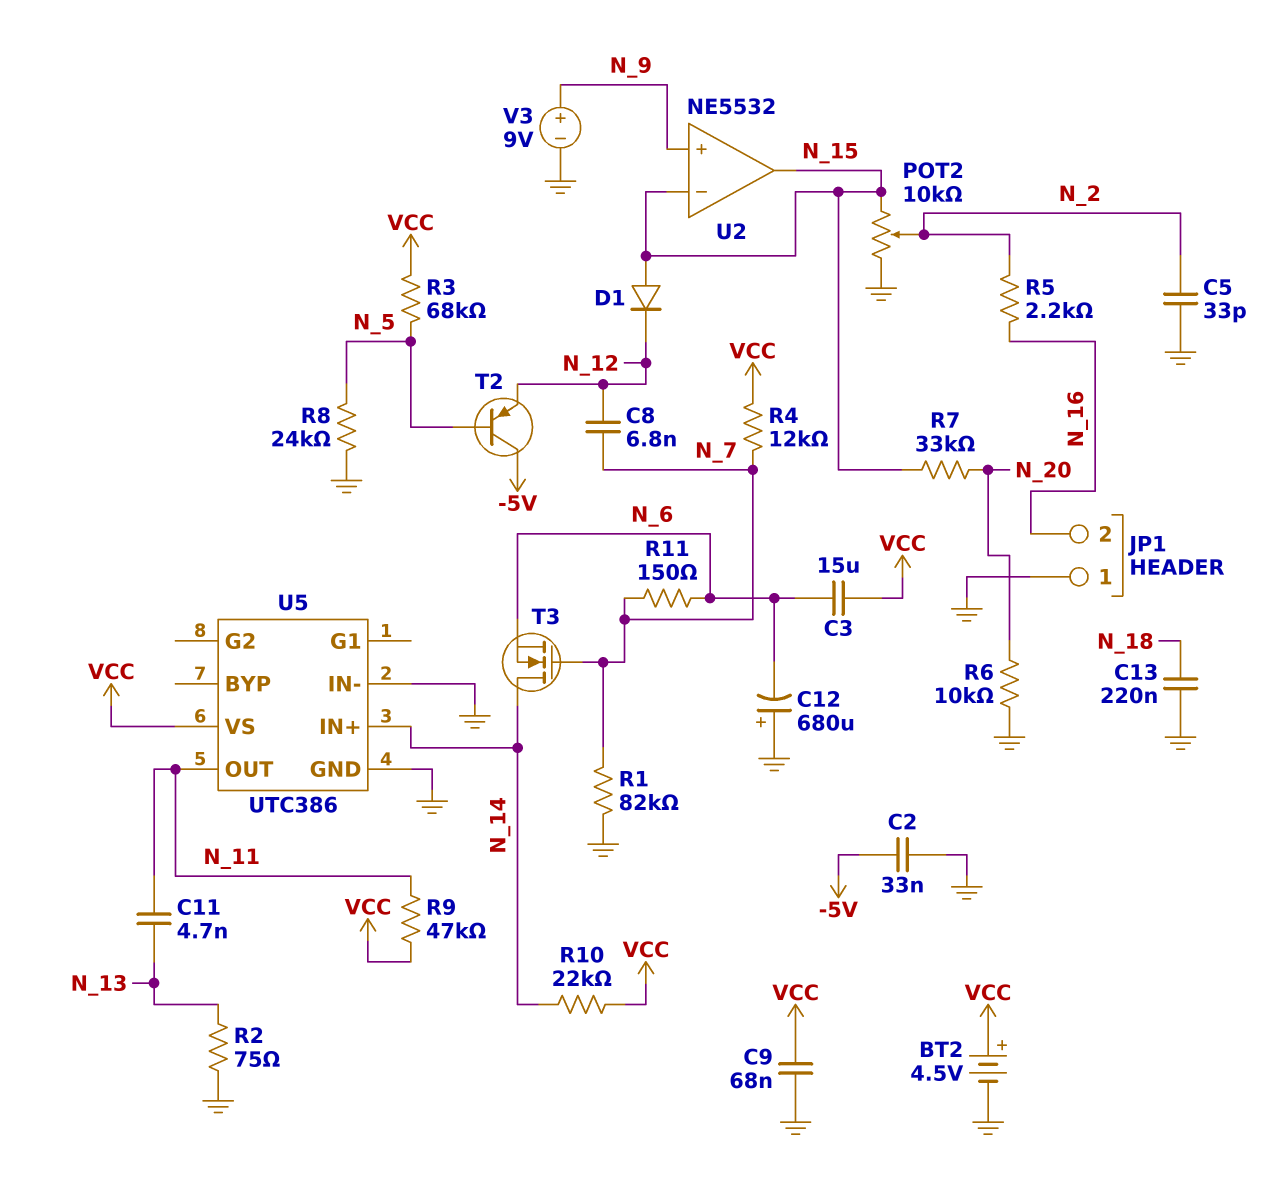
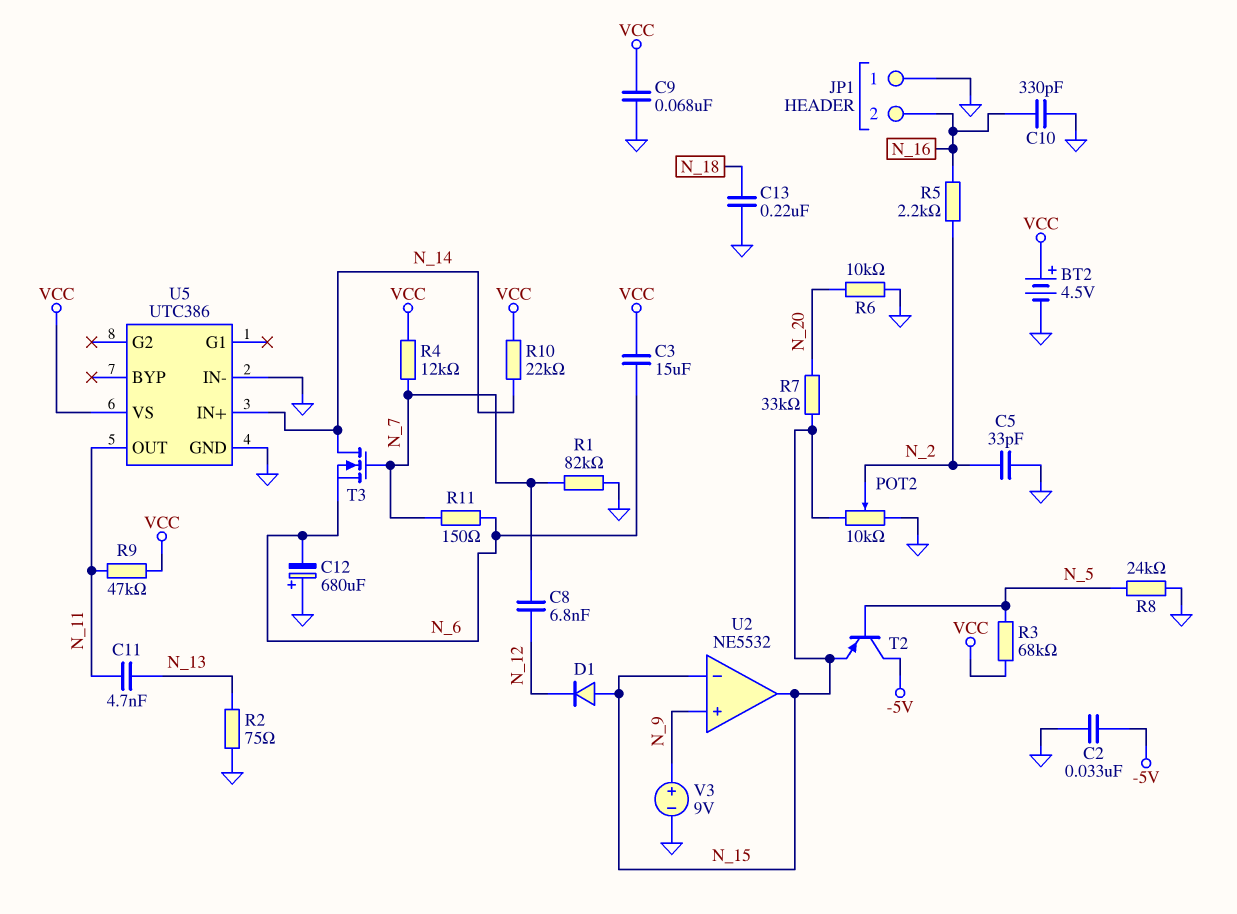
C10: none -> 330pF (GND, N_16)
T2: PNP (B N_5, C -5V, E N_12) -> PNP (B N_5, C -5V, E N_15)

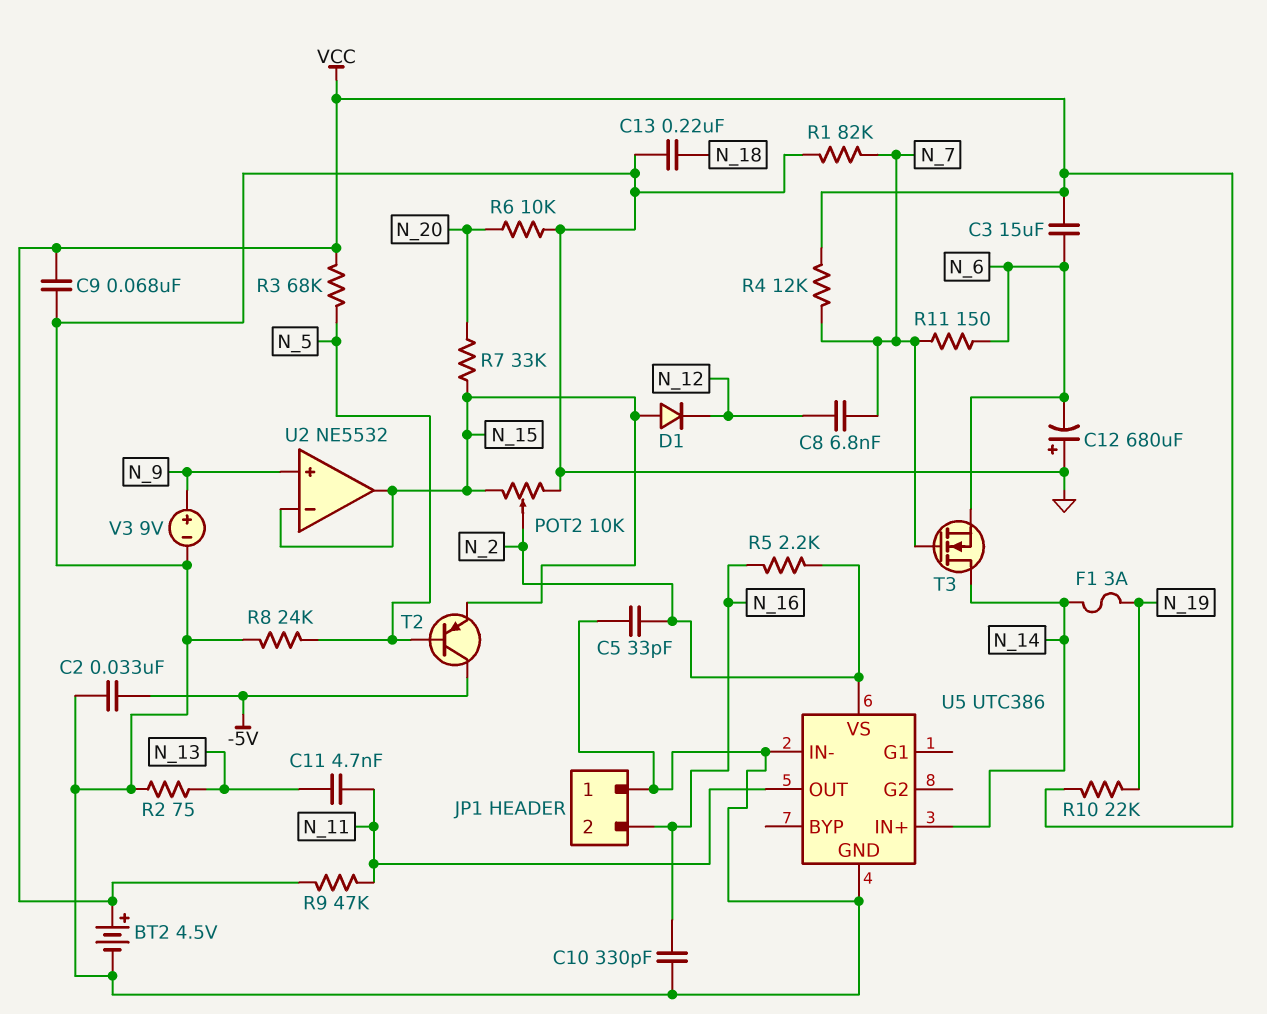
F1: none -> 3A (N_14, N_19)
R10: 22k (N_14, VCC) -> 22k (N_19, VCC)
U5 pin VS: VCC -> N_2

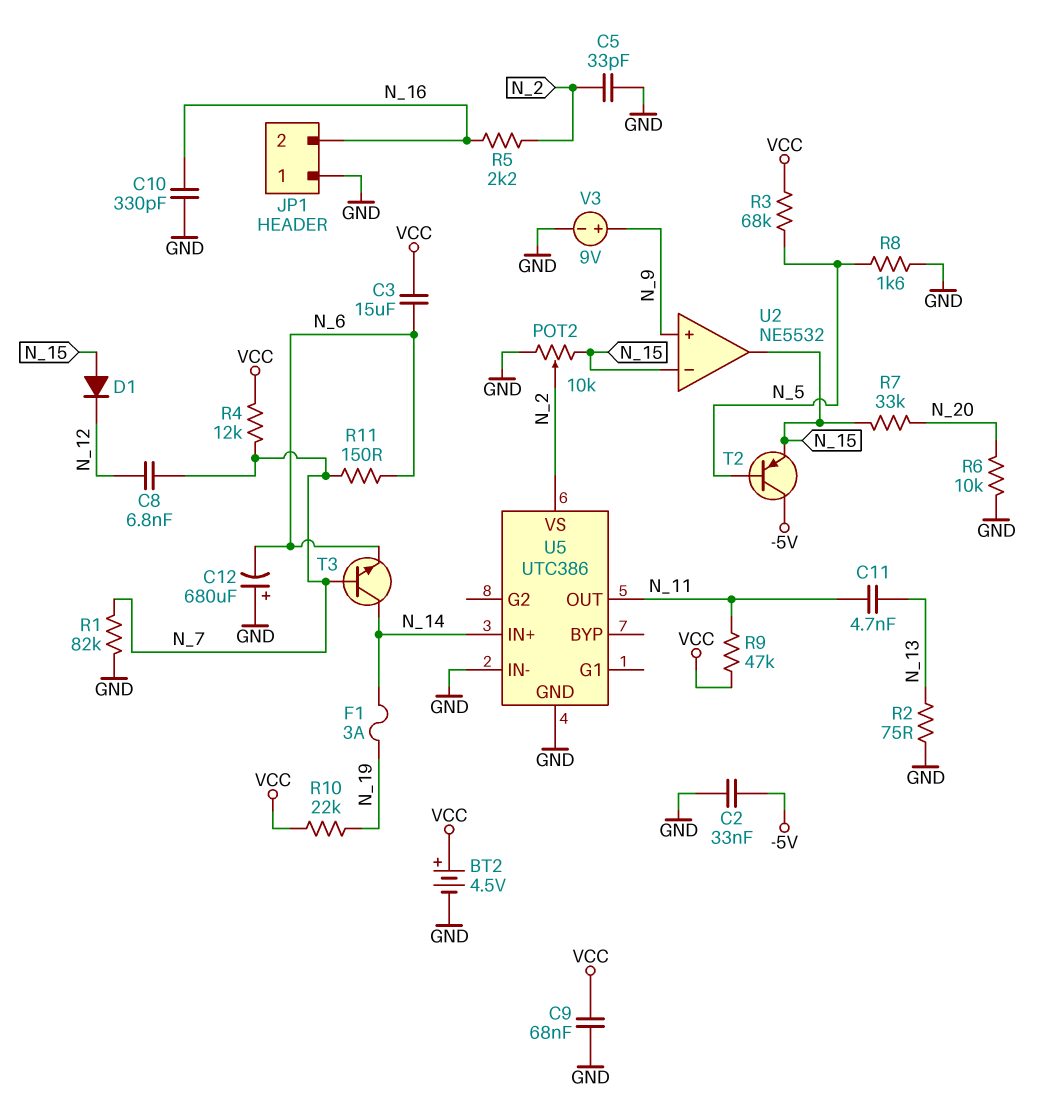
C13: 220nF (GND, N_18) -> none
R8: 24k (GND, N_5) -> 1.6k (GND, N_5)
T3: NMOS (G N_7, D N_14, S N_6) -> NPN (B N_7, C N_14, E N_6)

